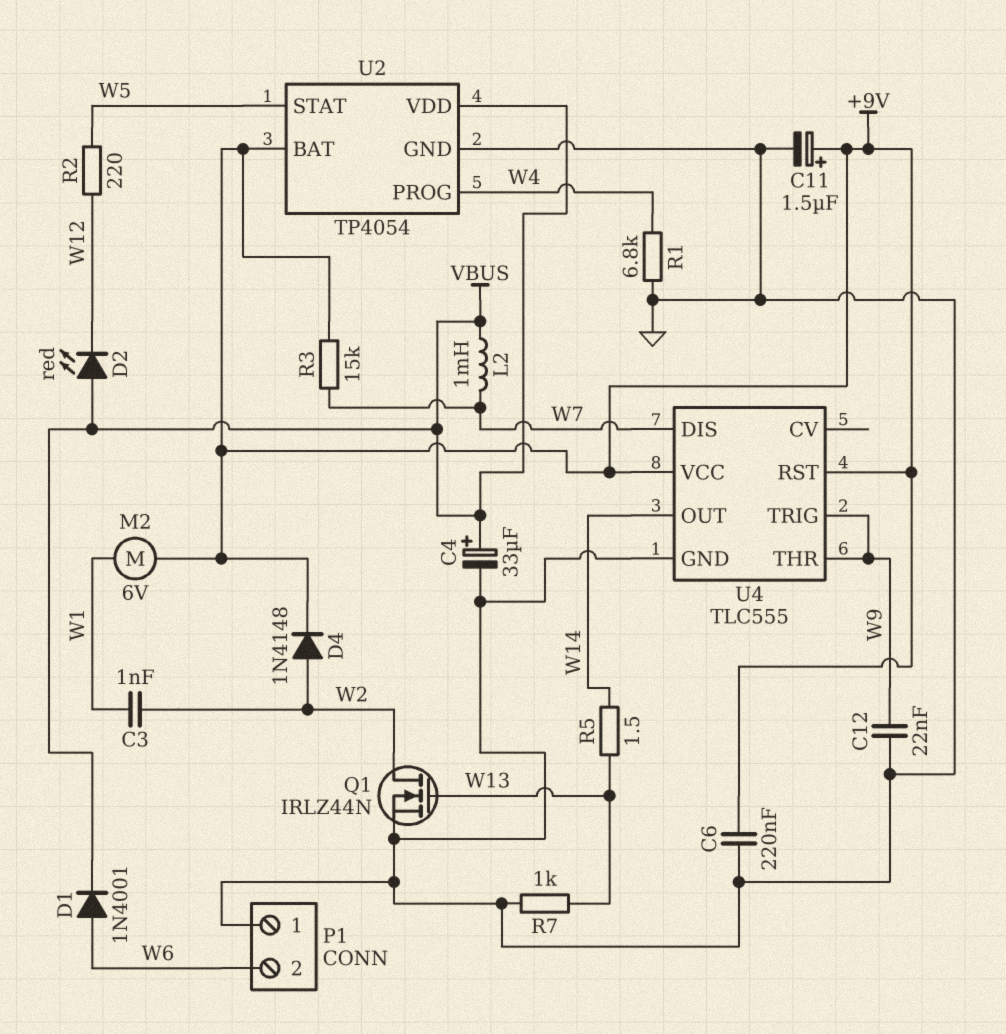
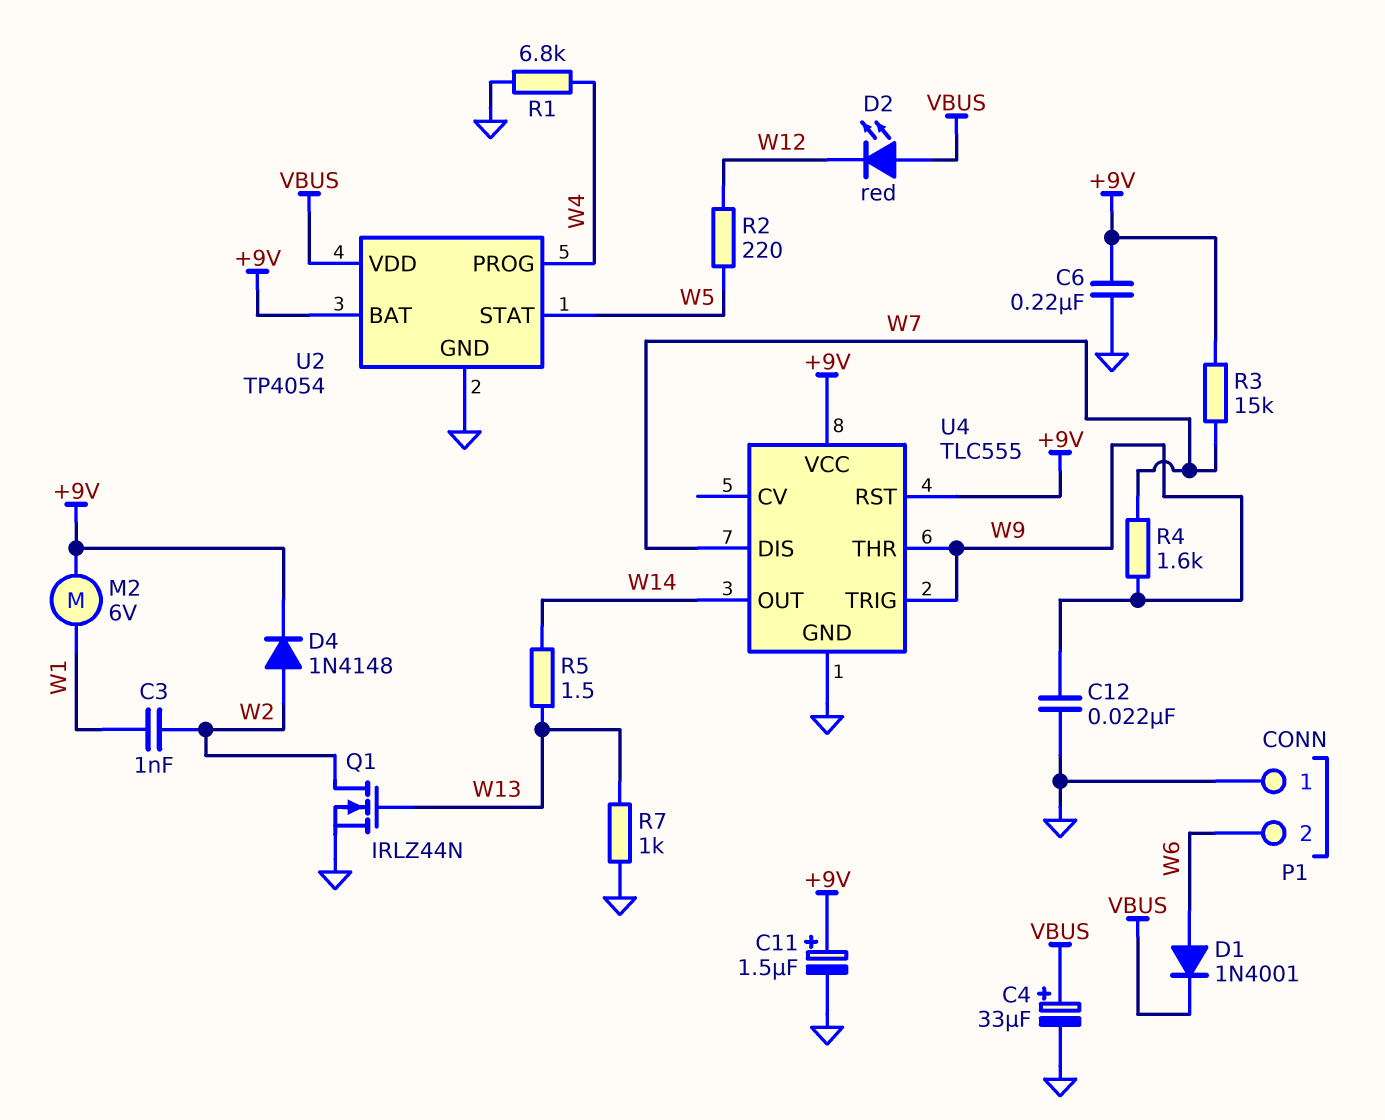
L2: 1mH (VBUS, W7) -> none
R4: none -> 1.6k (W7, W9)

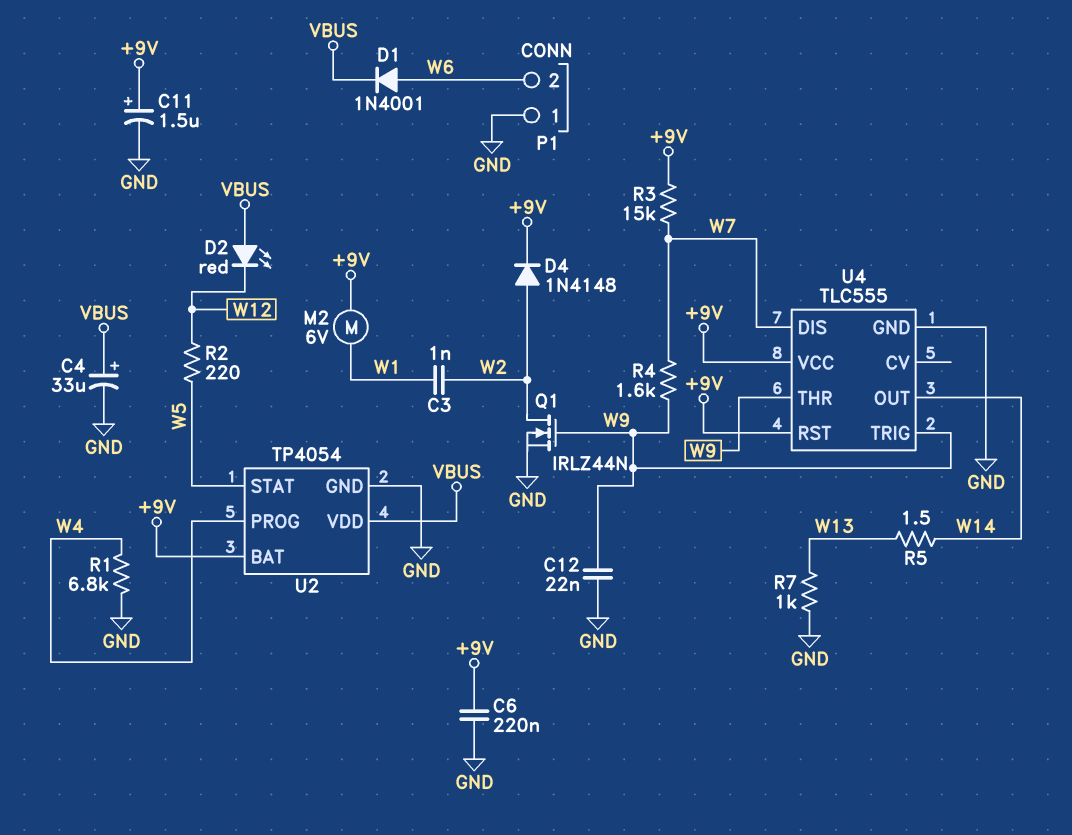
Q1: NMOS IRLZ44N (G W13, D W2, S GND) -> NMOS IRLZ44N (G W9, D W2, S GND)

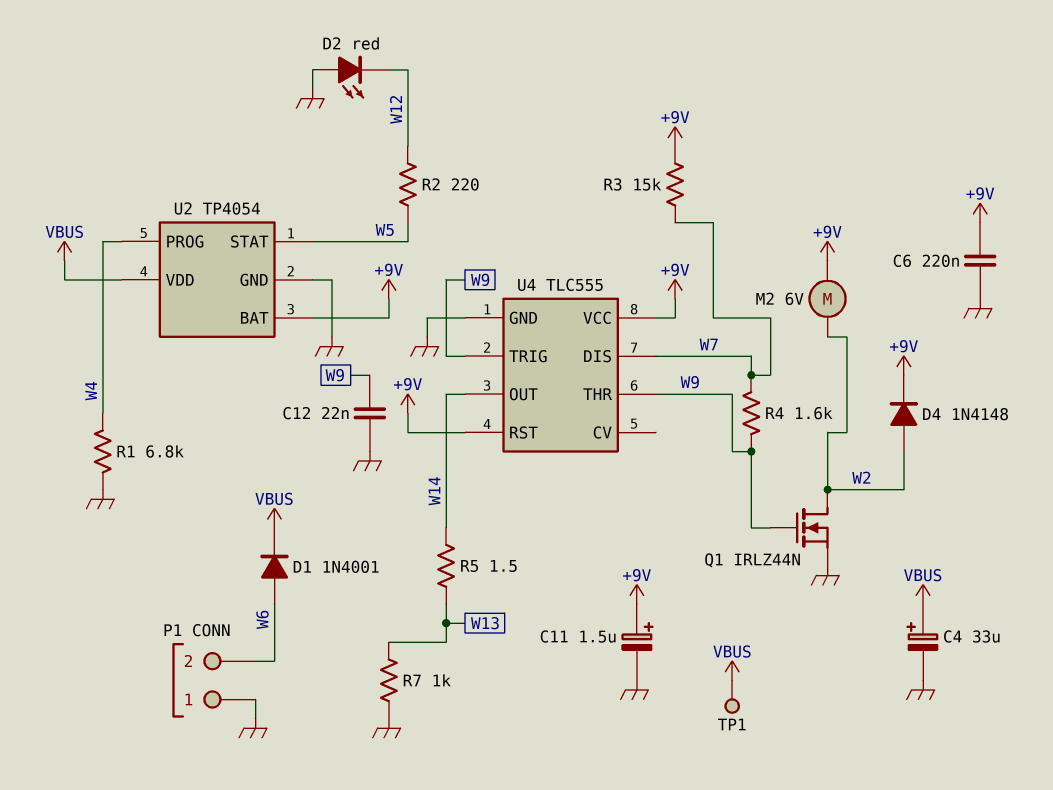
C3: 1nF (W1, W2) -> none
D2: LED red (A VBUS, K W12) -> LED red (A GND, K W12)
M2: motor 6V (+9V, W1) -> motor 6V (+9V, W2)
TP1: none -> test point (VBUS)

